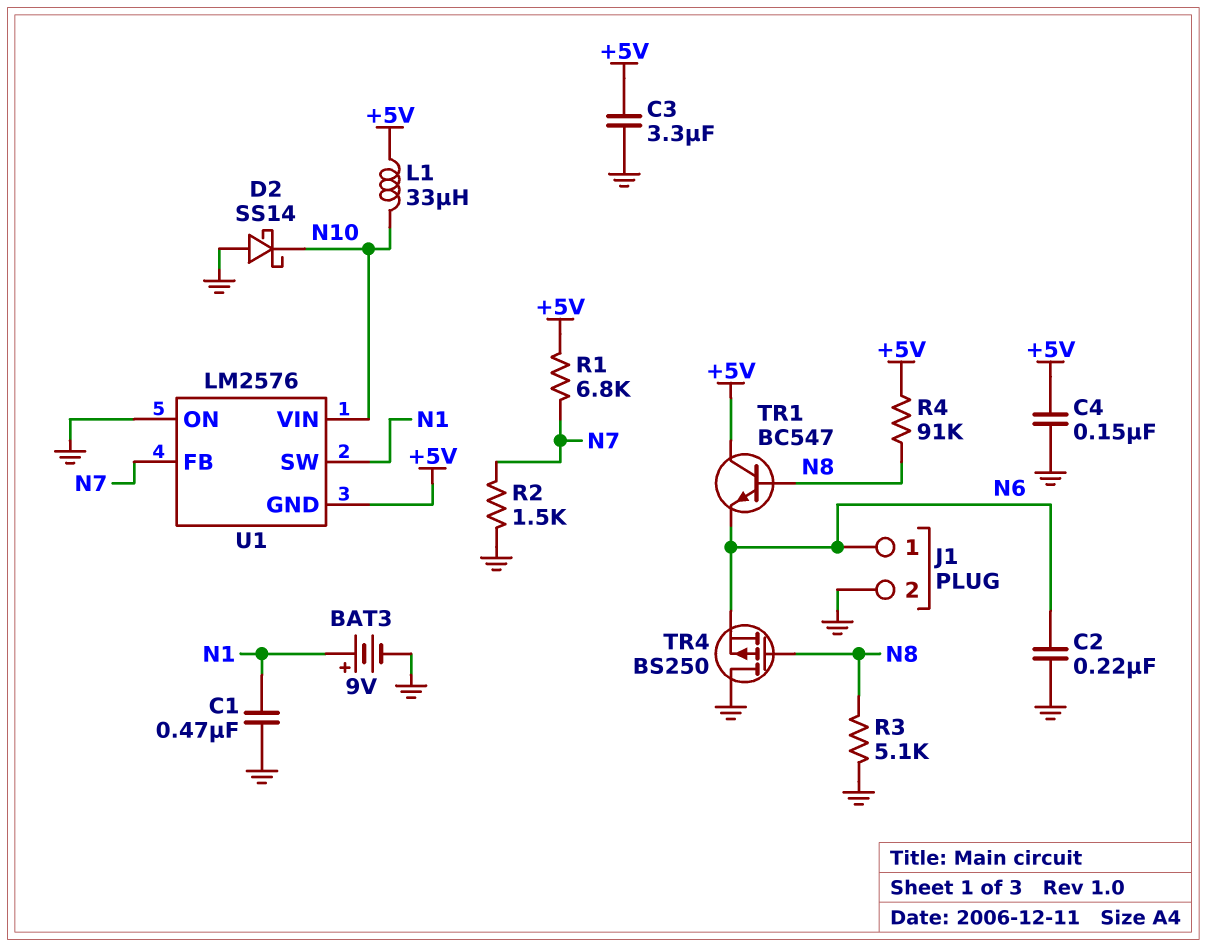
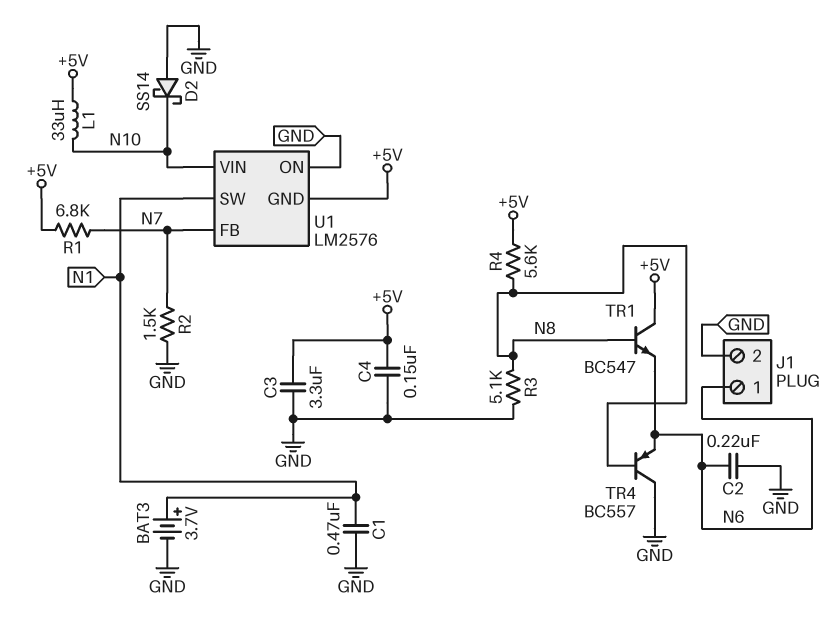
BAT3: 9V (plus N1, minus GND) -> 3.7V (plus N1, minus GND)
R4: 91k (+5V, N8) -> 5.6k (+5V, N8)
TR4: PMOS BS250 (G N8, D GND, S N6) -> PNP BC557 (B N8, C GND, E N6)

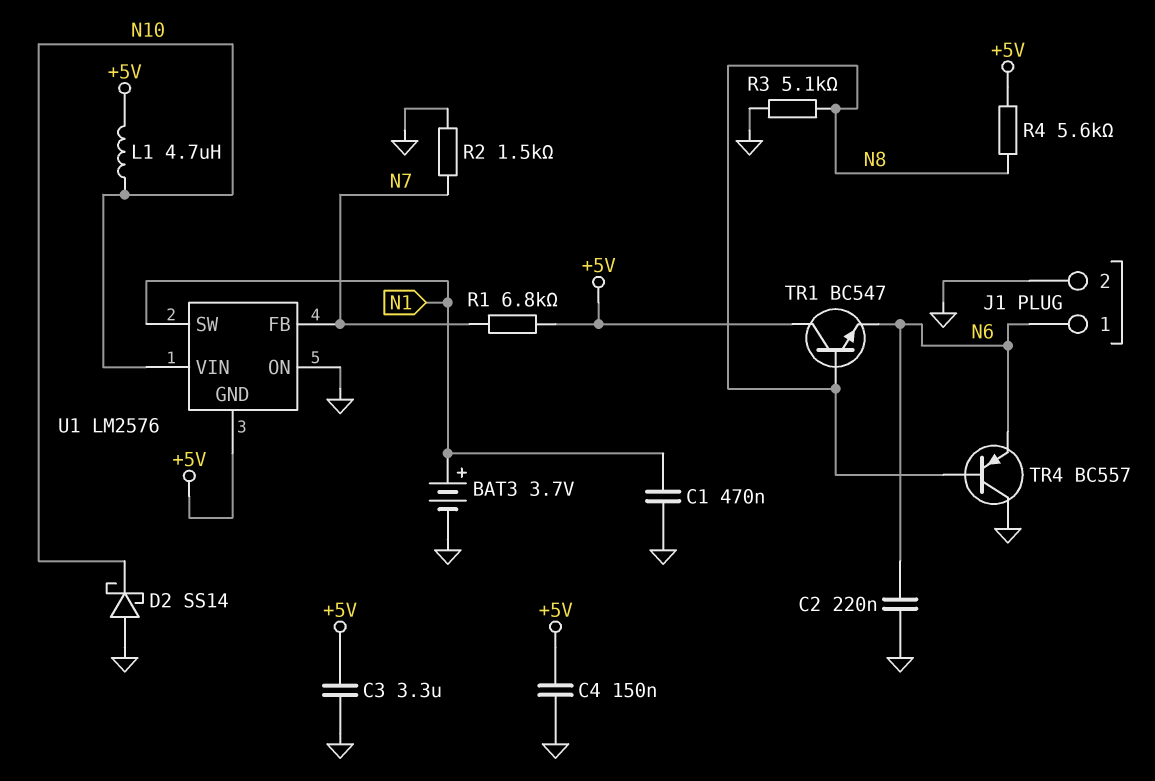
L1: 33uH (+5V, N10) -> 4.7uH (+5V, N10)

